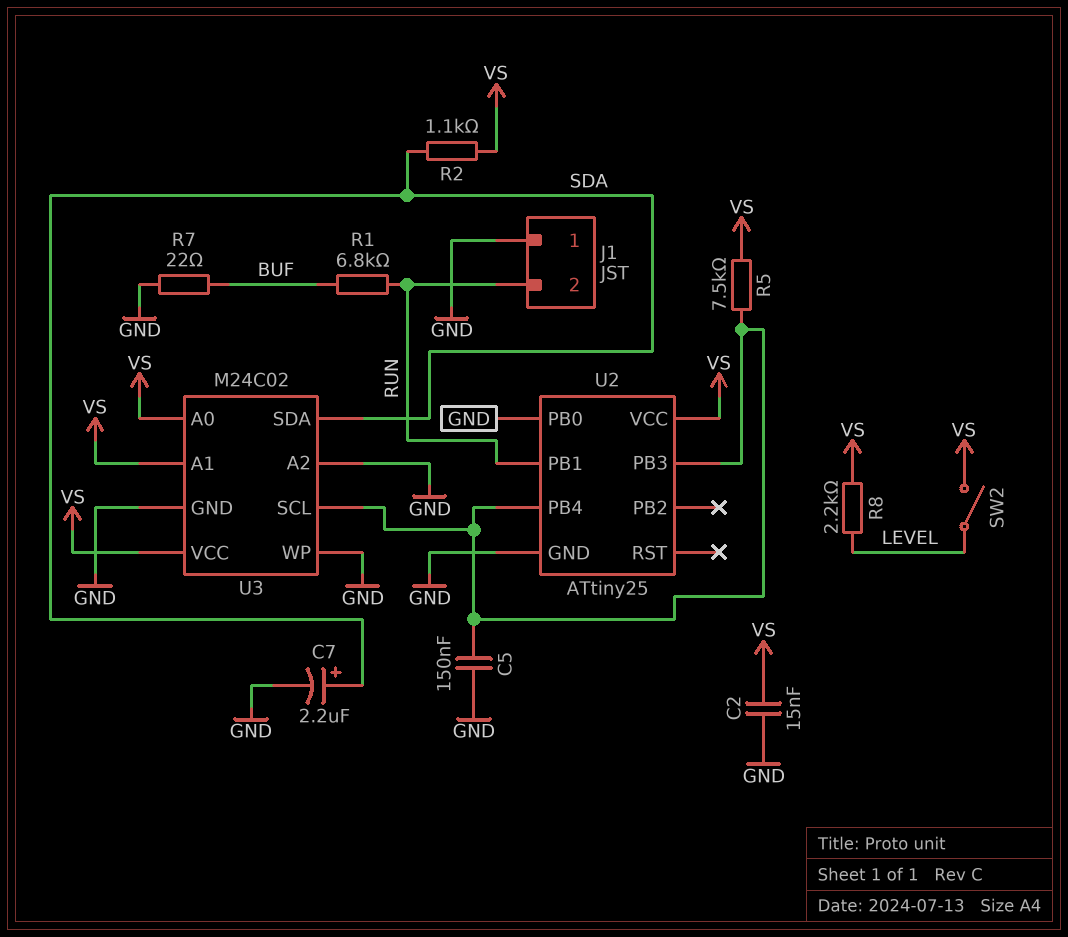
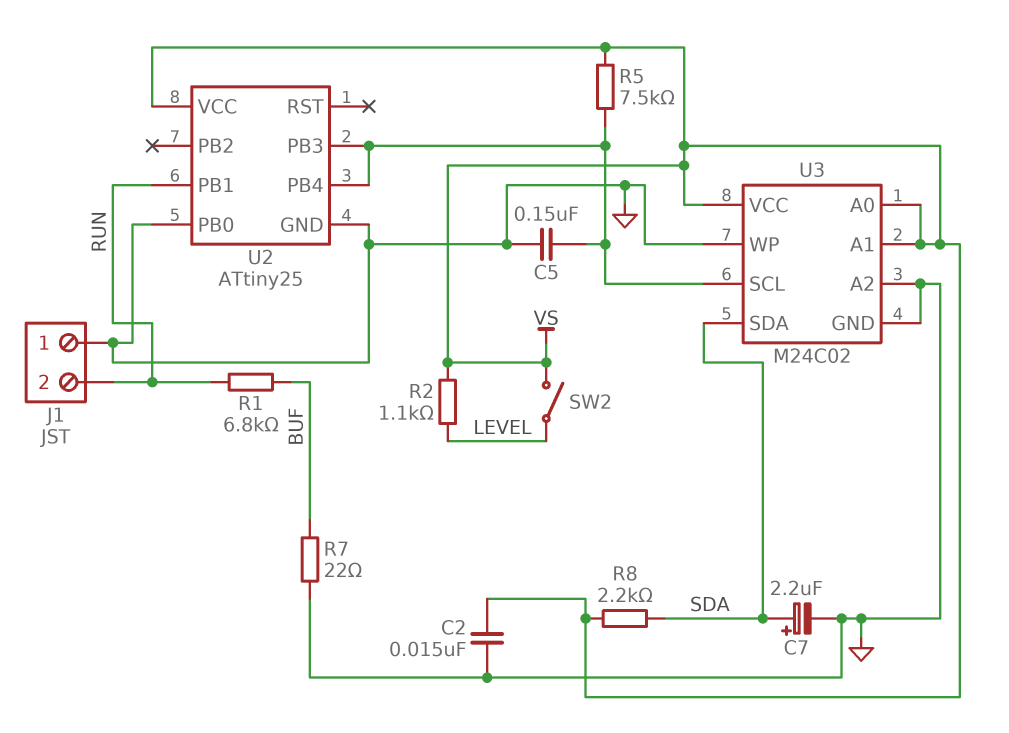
R2: 1.1k (SDA, VS) -> 1.1k (LEVEL, VS)
R8: 2.2k (LEVEL, VS) -> 2.2k (SDA, VS)

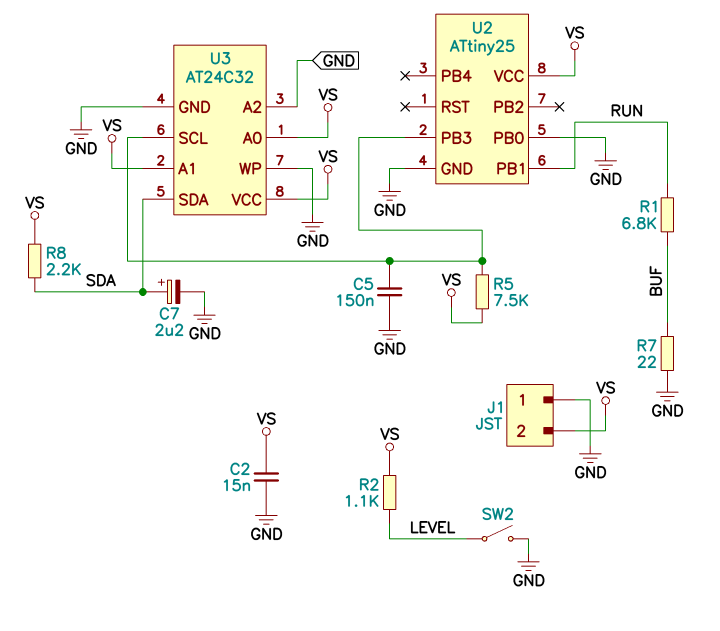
J1 pin 2: RUN -> VS
SW2: switch (LEVEL, VS) -> switch (GND, LEVEL)
U2 pin PB4: U2/PB3 -> none
U3: M24C02 -> AT24C32

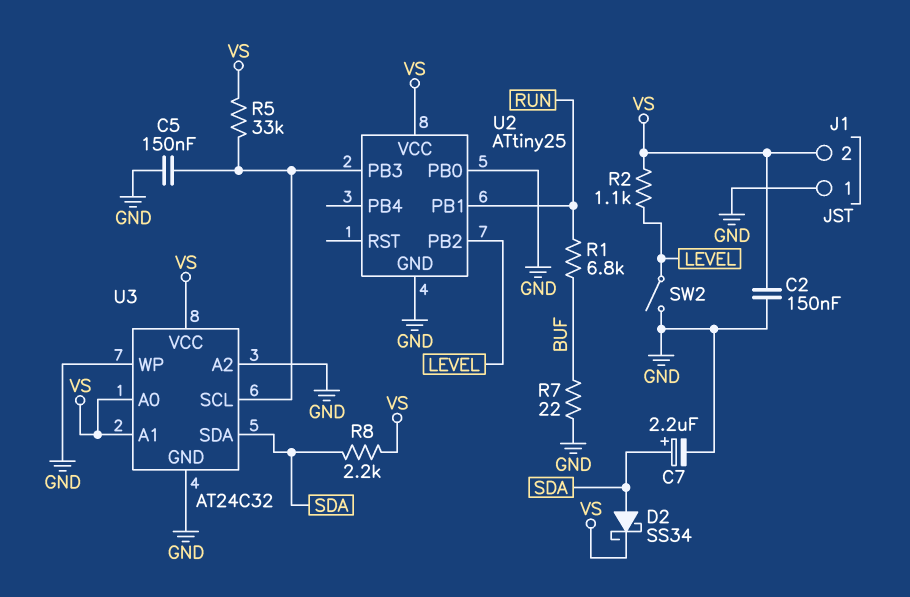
C2: 15nF (GND, VS) -> 150nF (GND, VS)
D2: none -> schottky SS34 (A SDA, K VS)
R5: 7.5k (U2/PB3, VS) -> 33k (U2/PB3, VS)
U2 pin PB2: none -> LEVEL

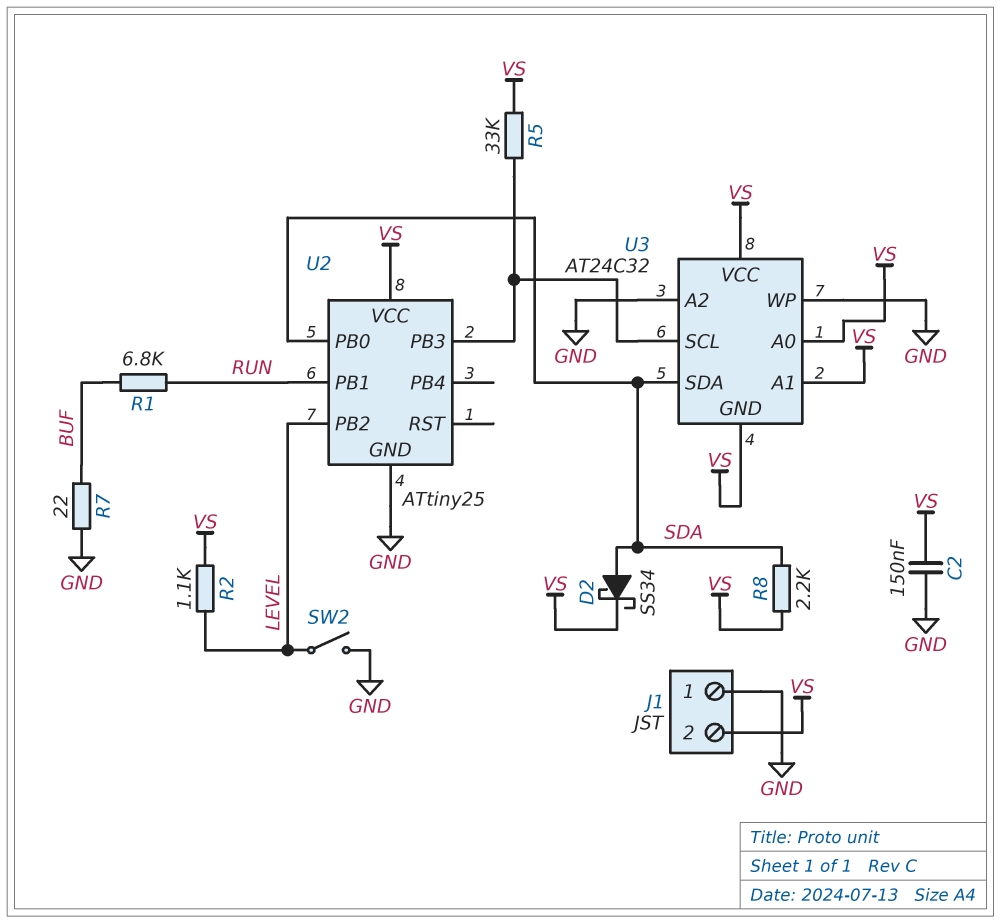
C5: 150nF (GND, U2/PB3) -> none
C7: 2.2uF (plus SDA, minus GND) -> none
U2 pin PB0: GND -> SDA
U3 pin GND: GND -> VS

